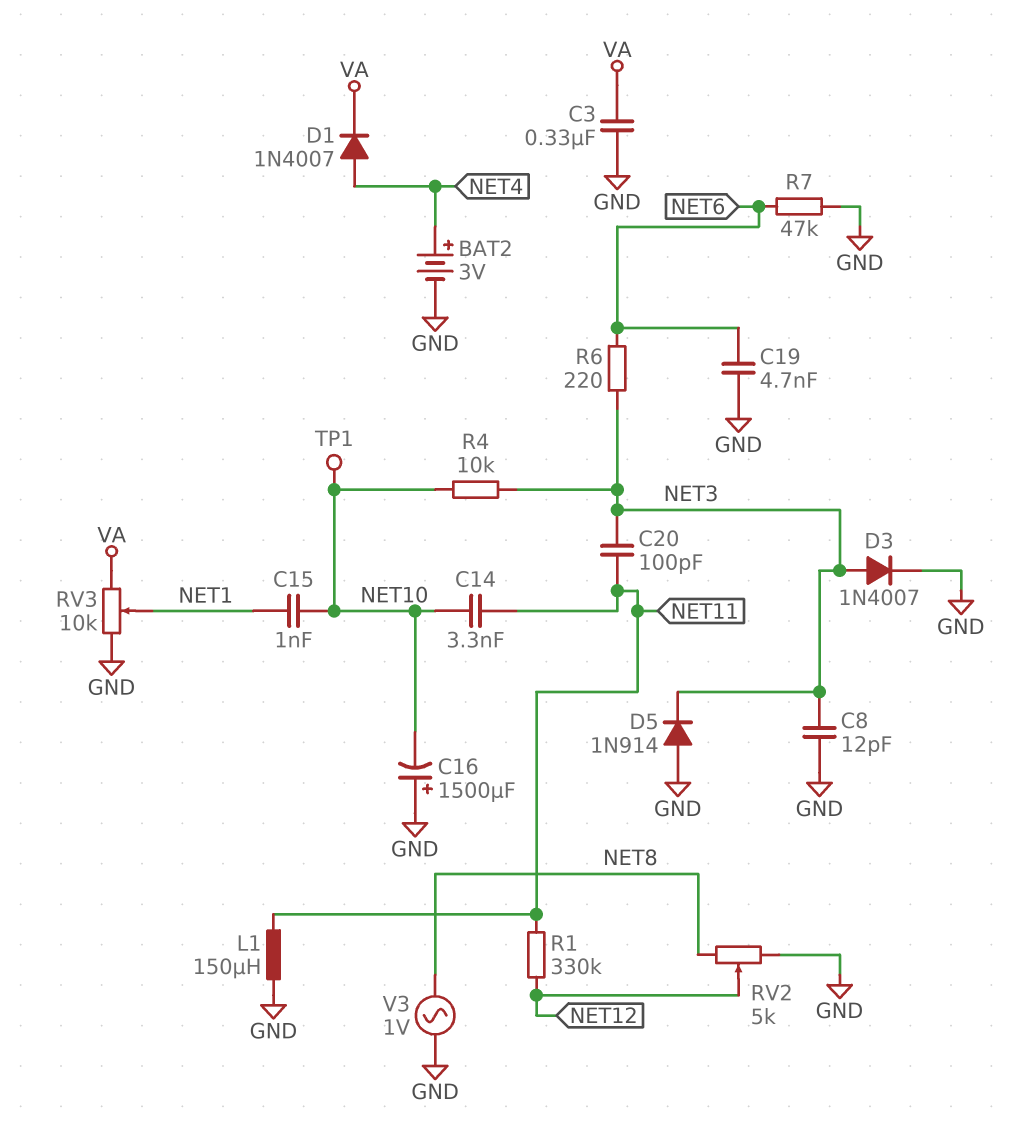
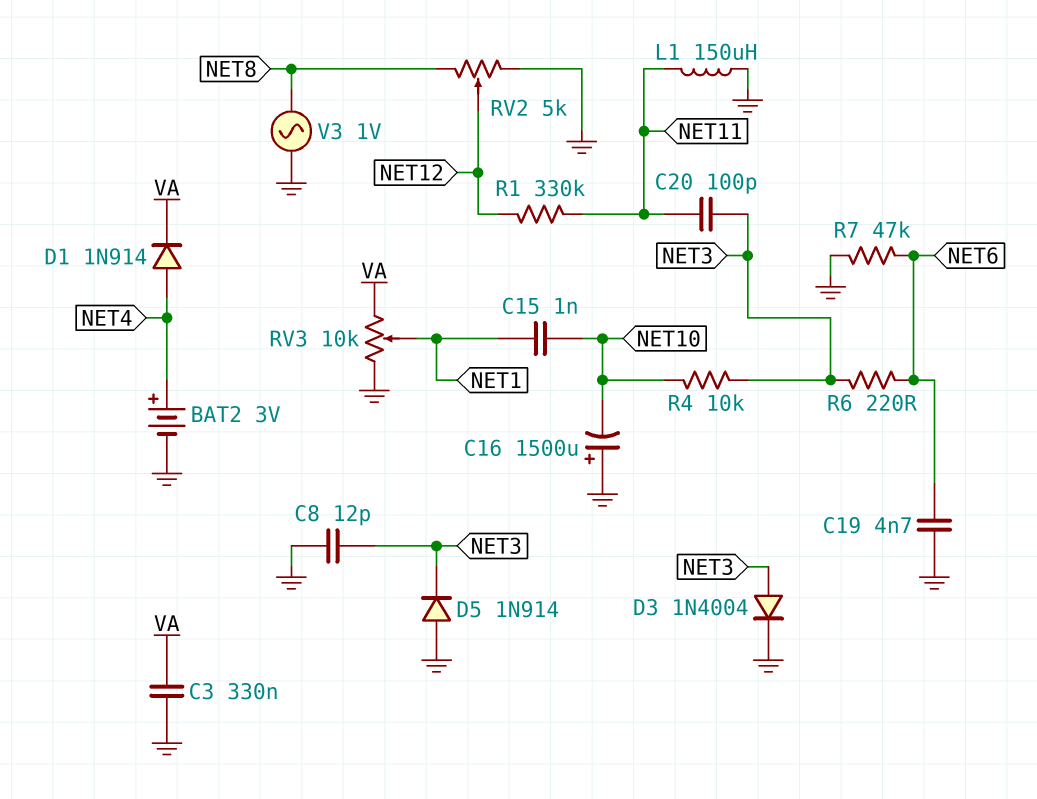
C14: 3.3nF (NET10, NET11) -> none
D1: diode 1N4007 (A NET4, K VA) -> diode 1N914 (A NET4, K VA)
D3: diode 1N4007 (A NET3, K GND) -> diode 1N4004 (A NET3, K GND)
TP1: test point (NET10) -> none

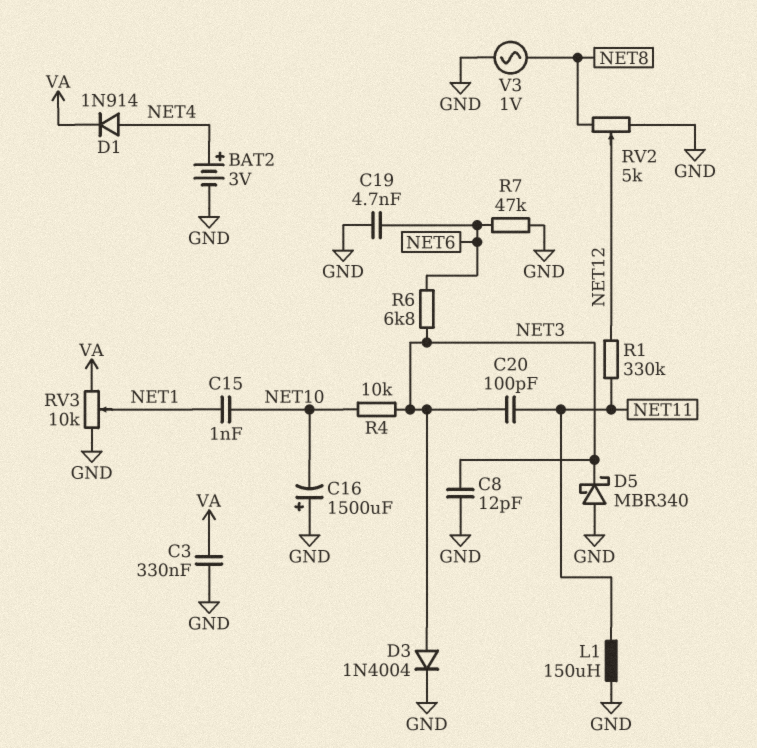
D5: diode 1N914 (A GND, K NET3) -> schottky MBR340 (A GND, K NET3)
R6: 220 (NET3, NET6) -> 6.8k (NET3, NET6)

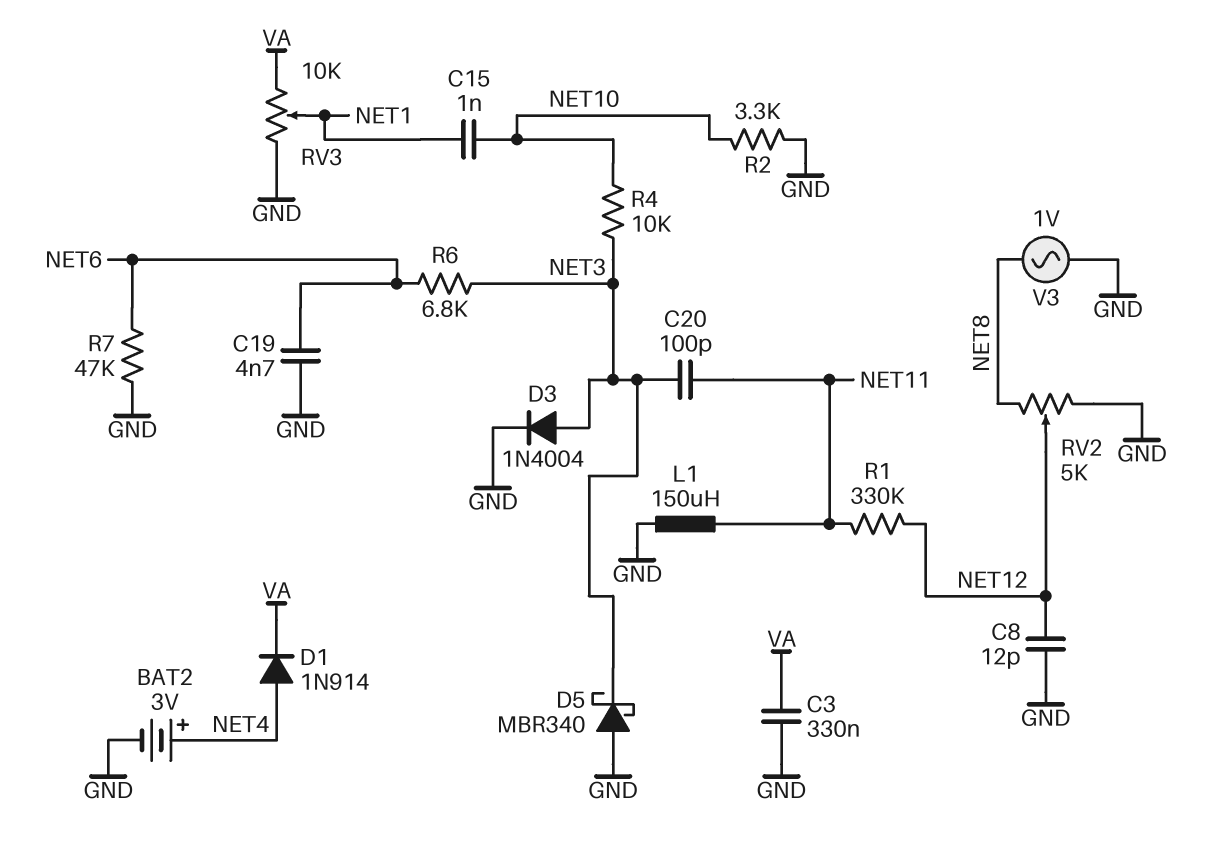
C8: 12pF (GND, NET3) -> 12pF (GND, NET12)
C16: 1500uF (plus GND, minus NET10) -> none
R2: none -> 3.3k (GND, NET10)

